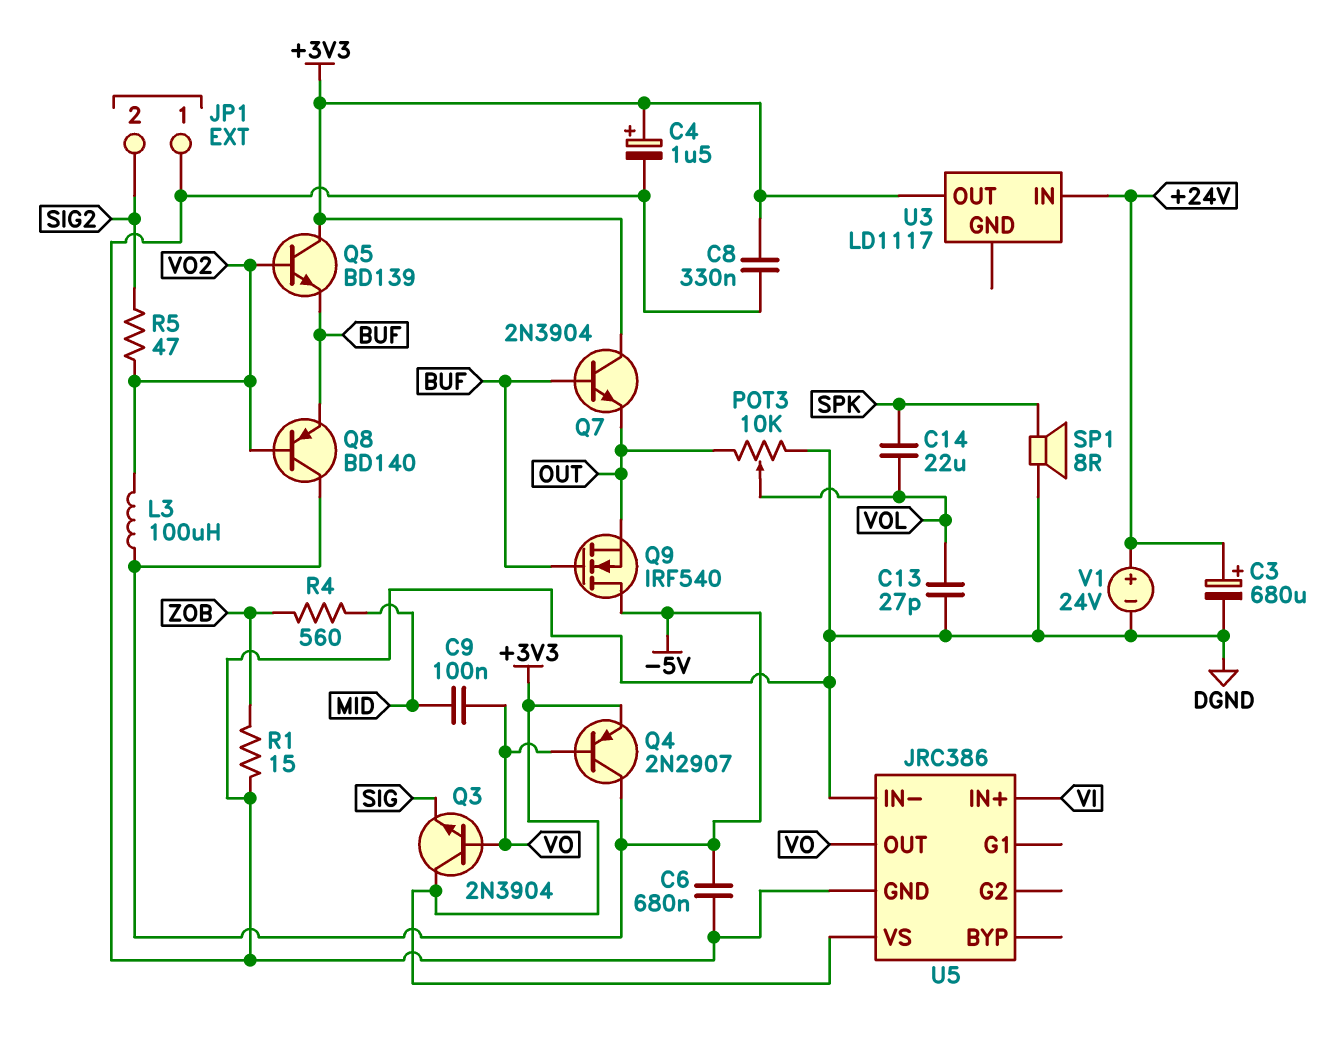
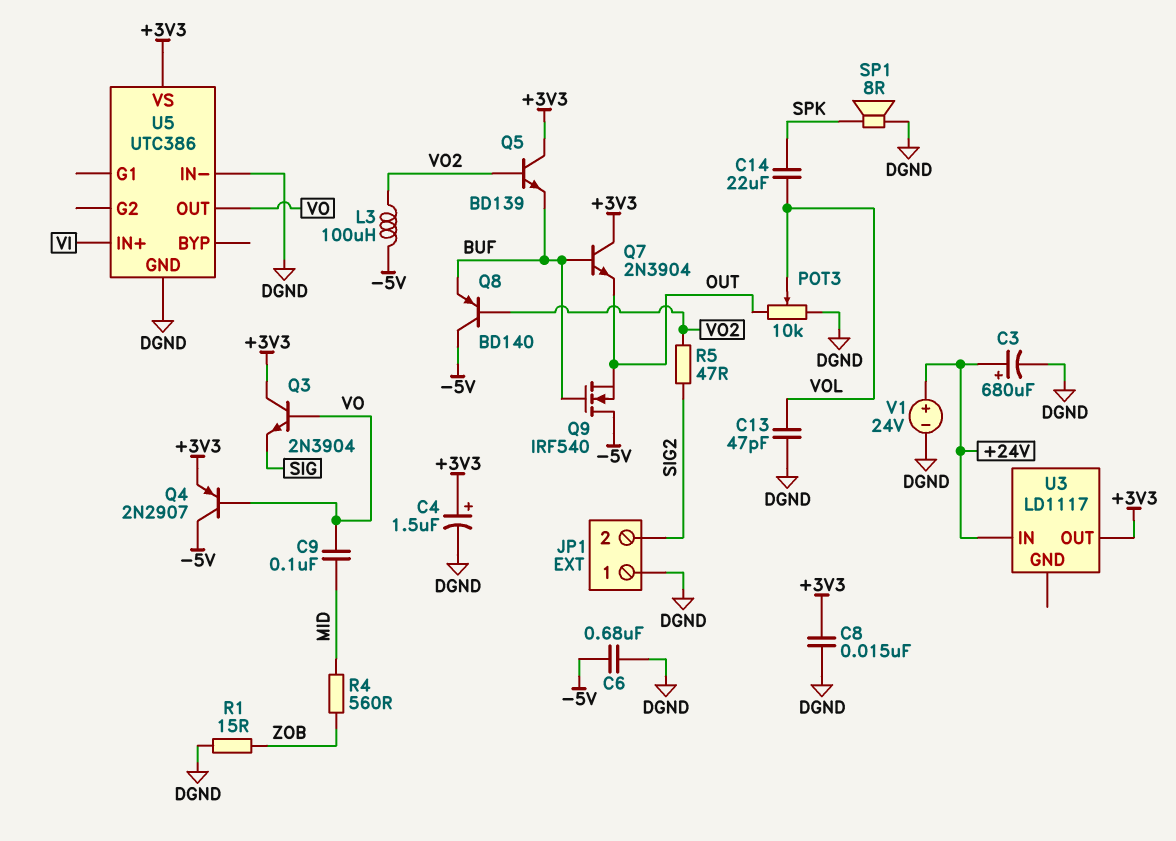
C8: 330nF (+3V3, DGND) -> 15nF (+3V3, DGND)
C13: 27pF (DGND, VOL) -> 47pF (DGND, VOL)
U5: JRC386 -> UTC386

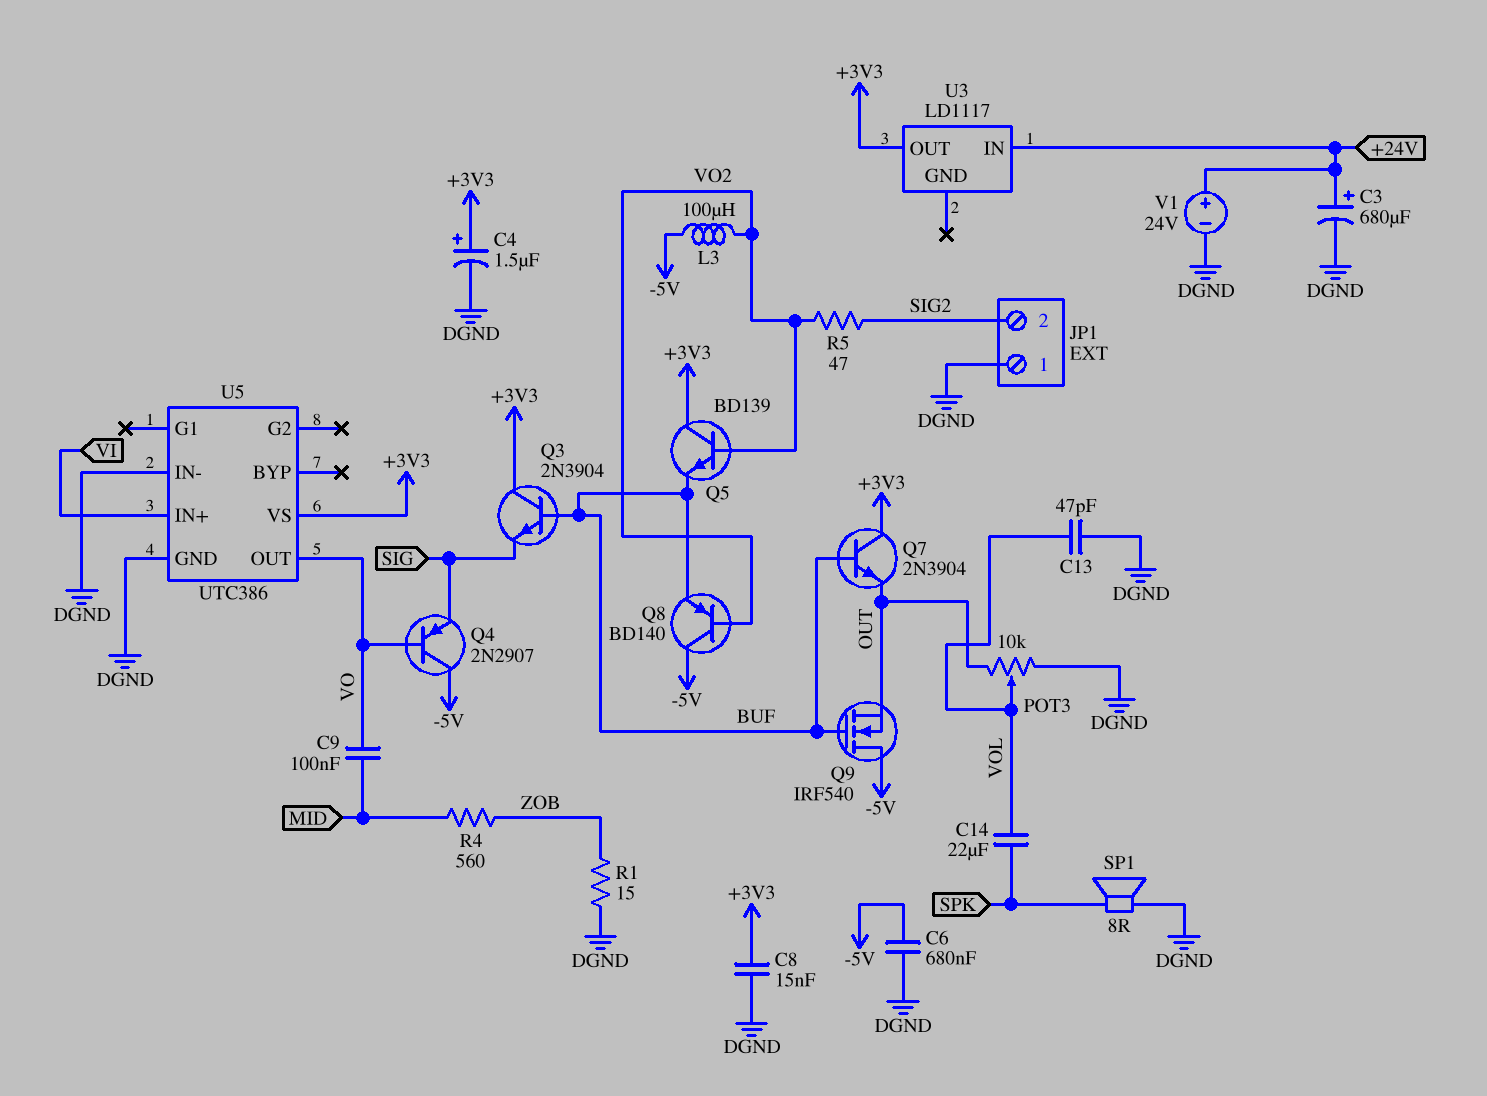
Q3: NPN 2N3904 (B VO, C +3V3, E SIG) -> NPN 2N3904 (B BUF, C +3V3, E SIG)
Q4: PNP 2N2907 (B VO, C -5V, E +3V3) -> PNP 2N2907 (B VO, C -5V, E SIG)

